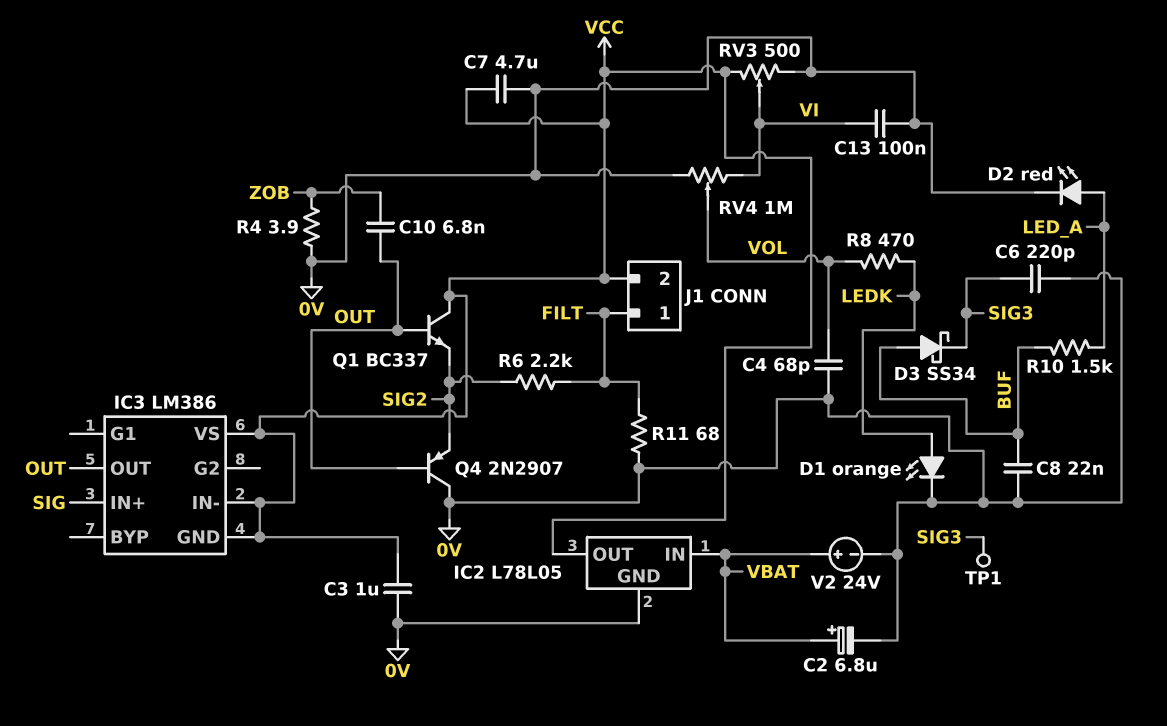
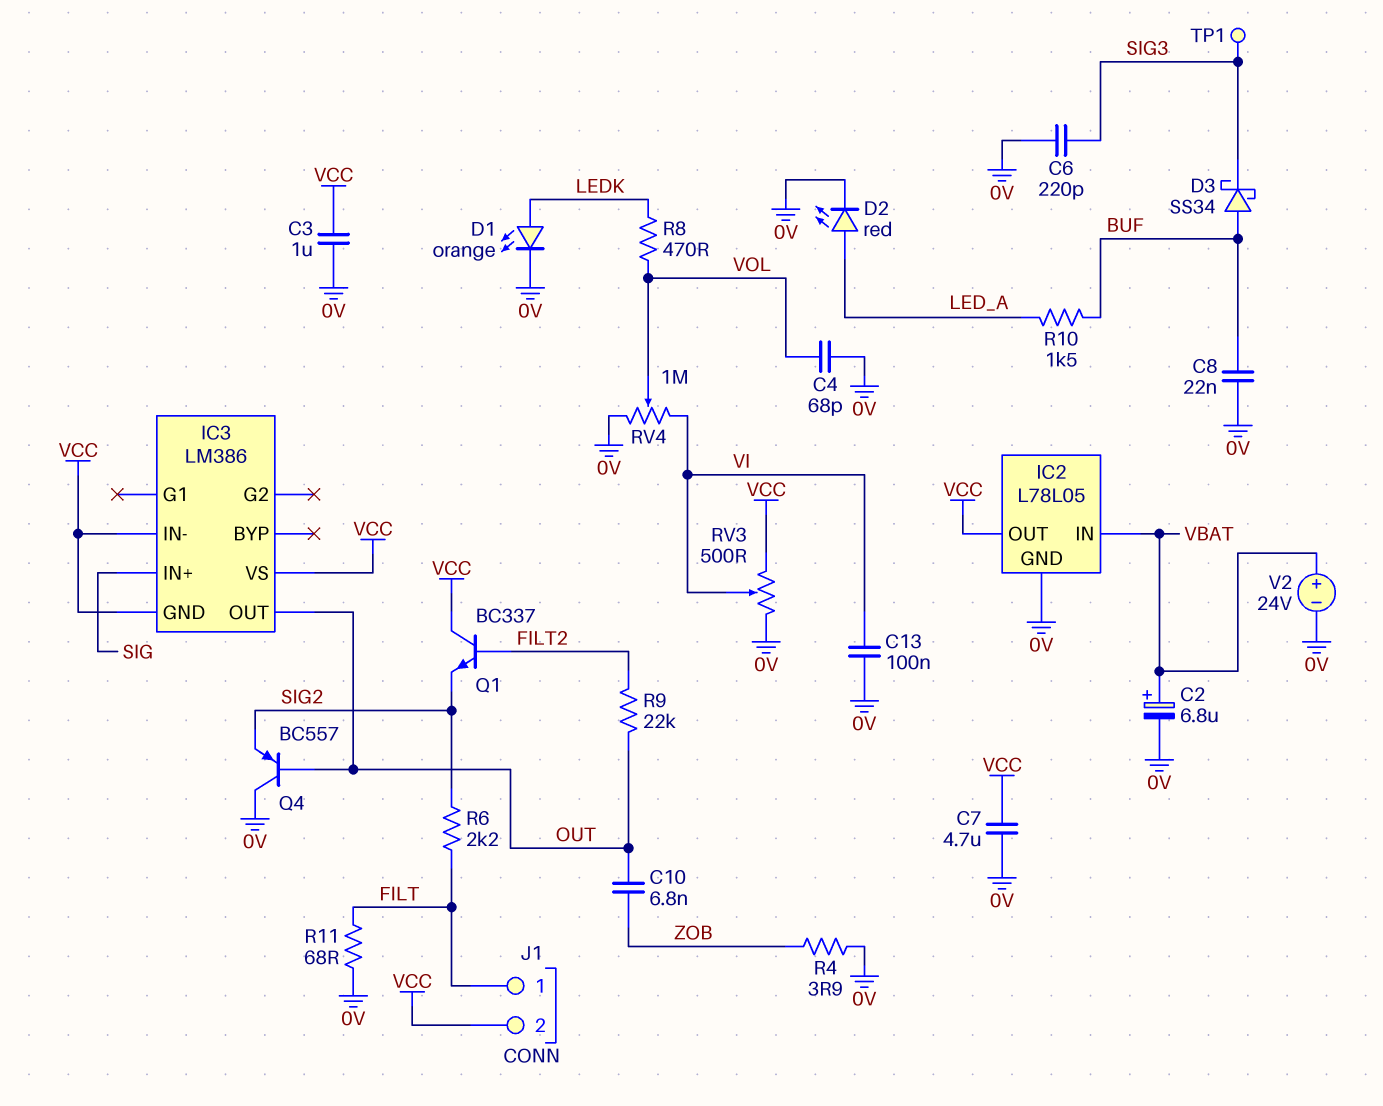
Q1: NPN BC337 (B OUT, C VCC, E SIG2) -> NPN BC337 (B FILT2, C VCC, E SIG2)
Q4: PNP 2N2907 (B OUT, C 0V, E SIG2) -> PNP BC557 (B OUT, C 0V, E SIG2)
R9: none -> 22k (FILT2, OUT)

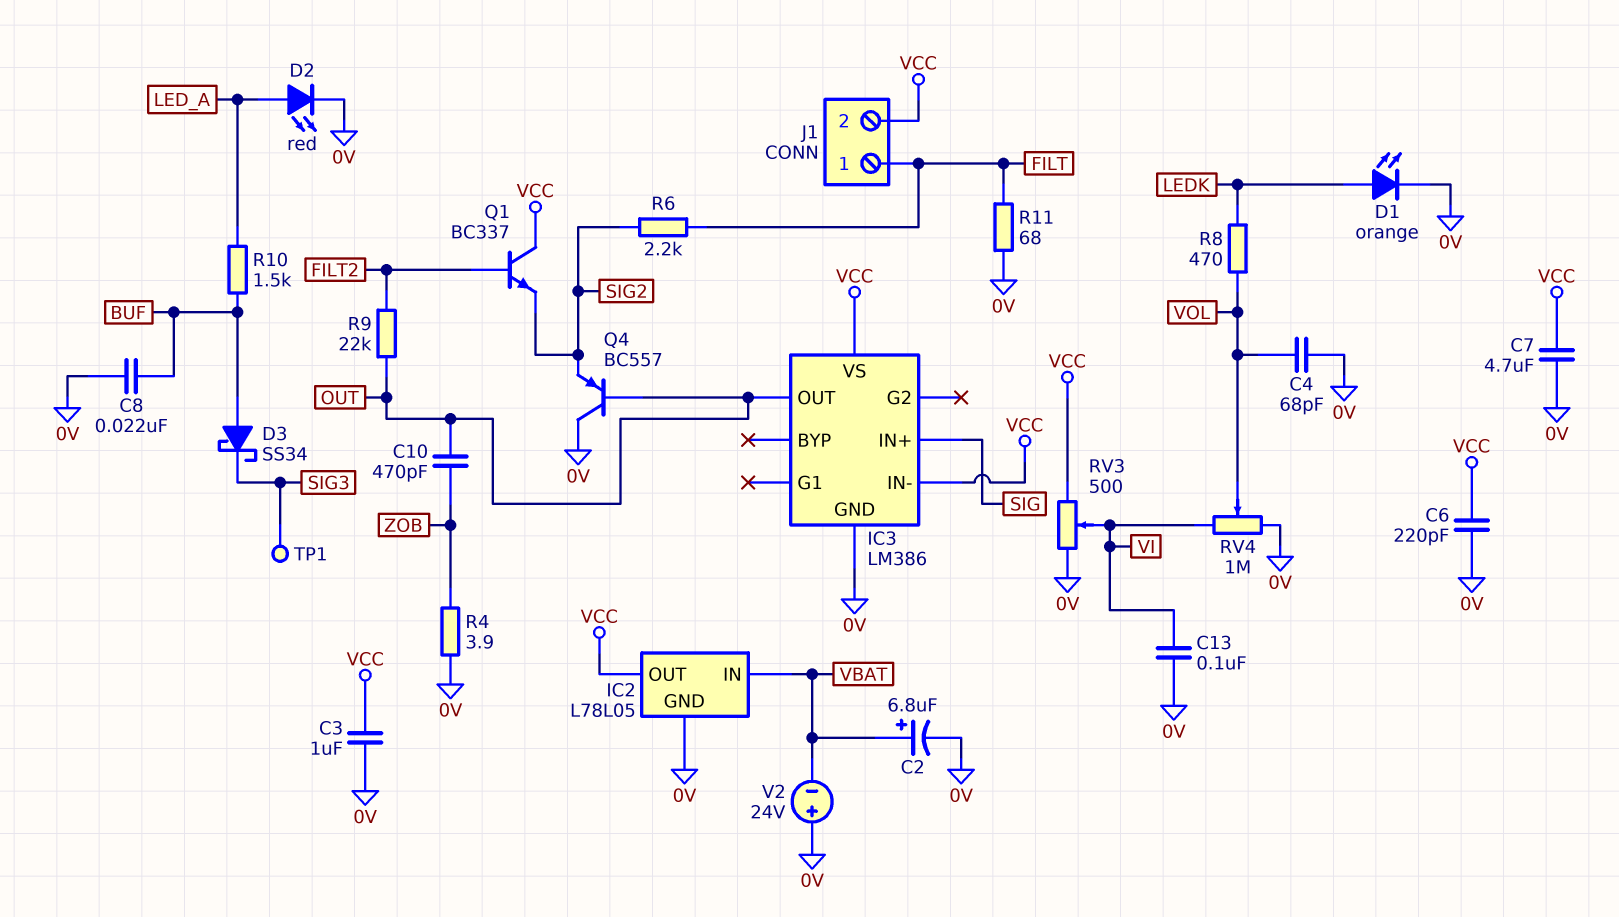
C6: 220pF (0V, SIG3) -> 220pF (0V, VCC)
C10: 6.8nF (OUT, ZOB) -> 470pF (OUT, ZOB)
IC3 pin GND: VCC -> 0V
V2: 24V (plus VBAT, minus 0V) -> 24V (plus 0V, minus VBAT)

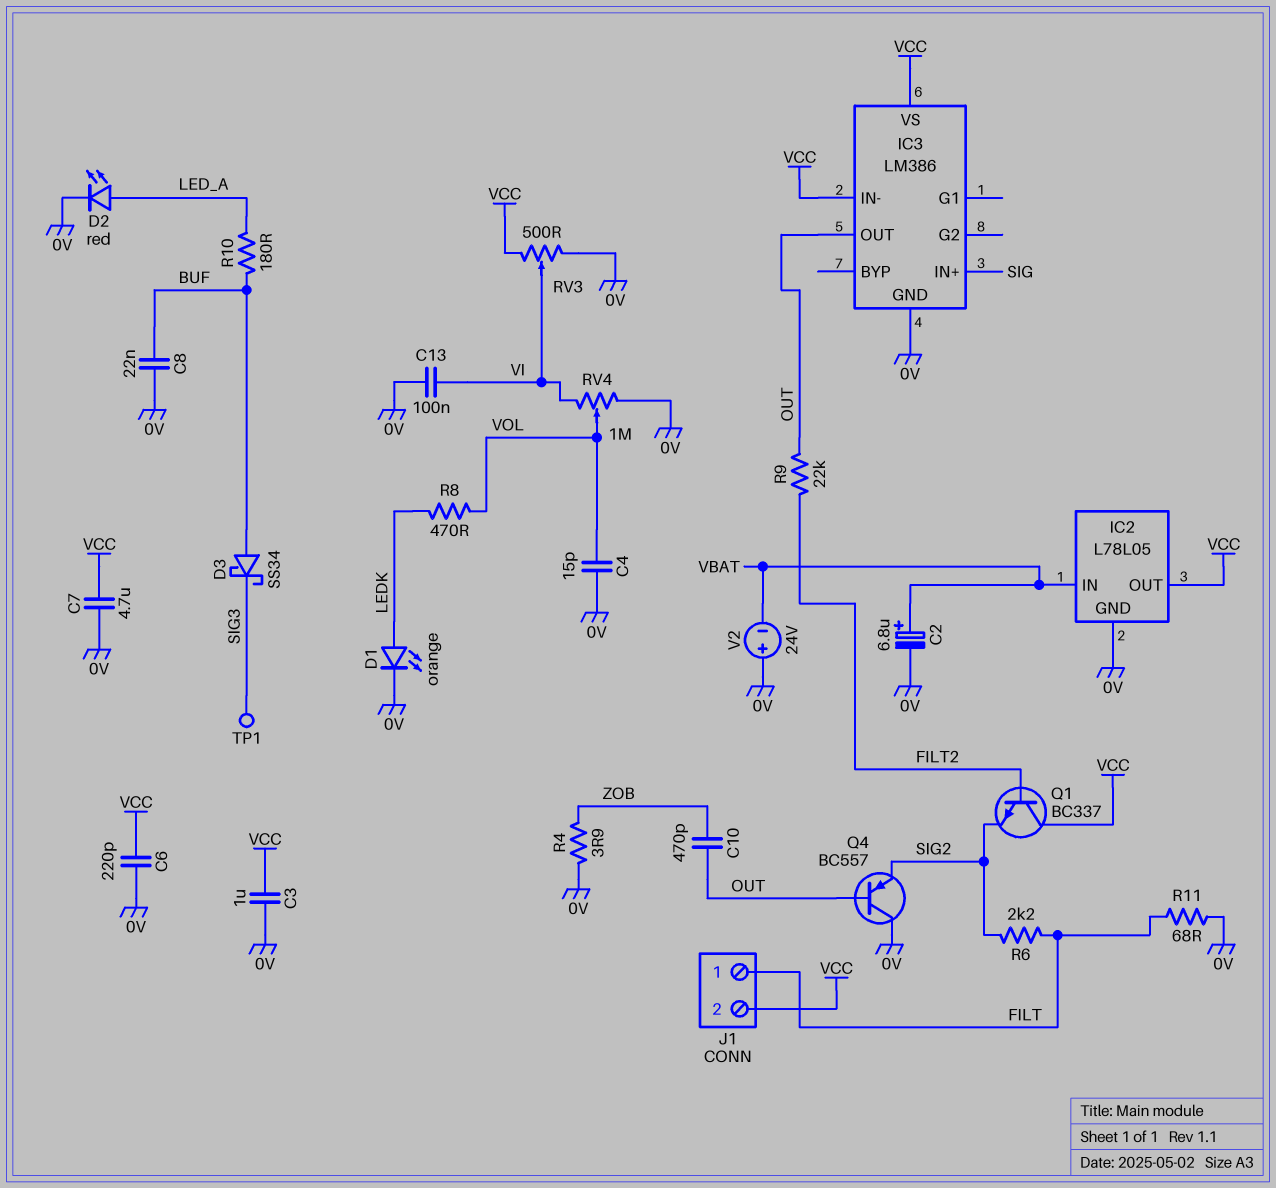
C4: 68pF (0V, VOL) -> 15pF (0V, VOL)
R10: 1.5k (BUF, LED_A) -> 180 (BUF, LED_A)

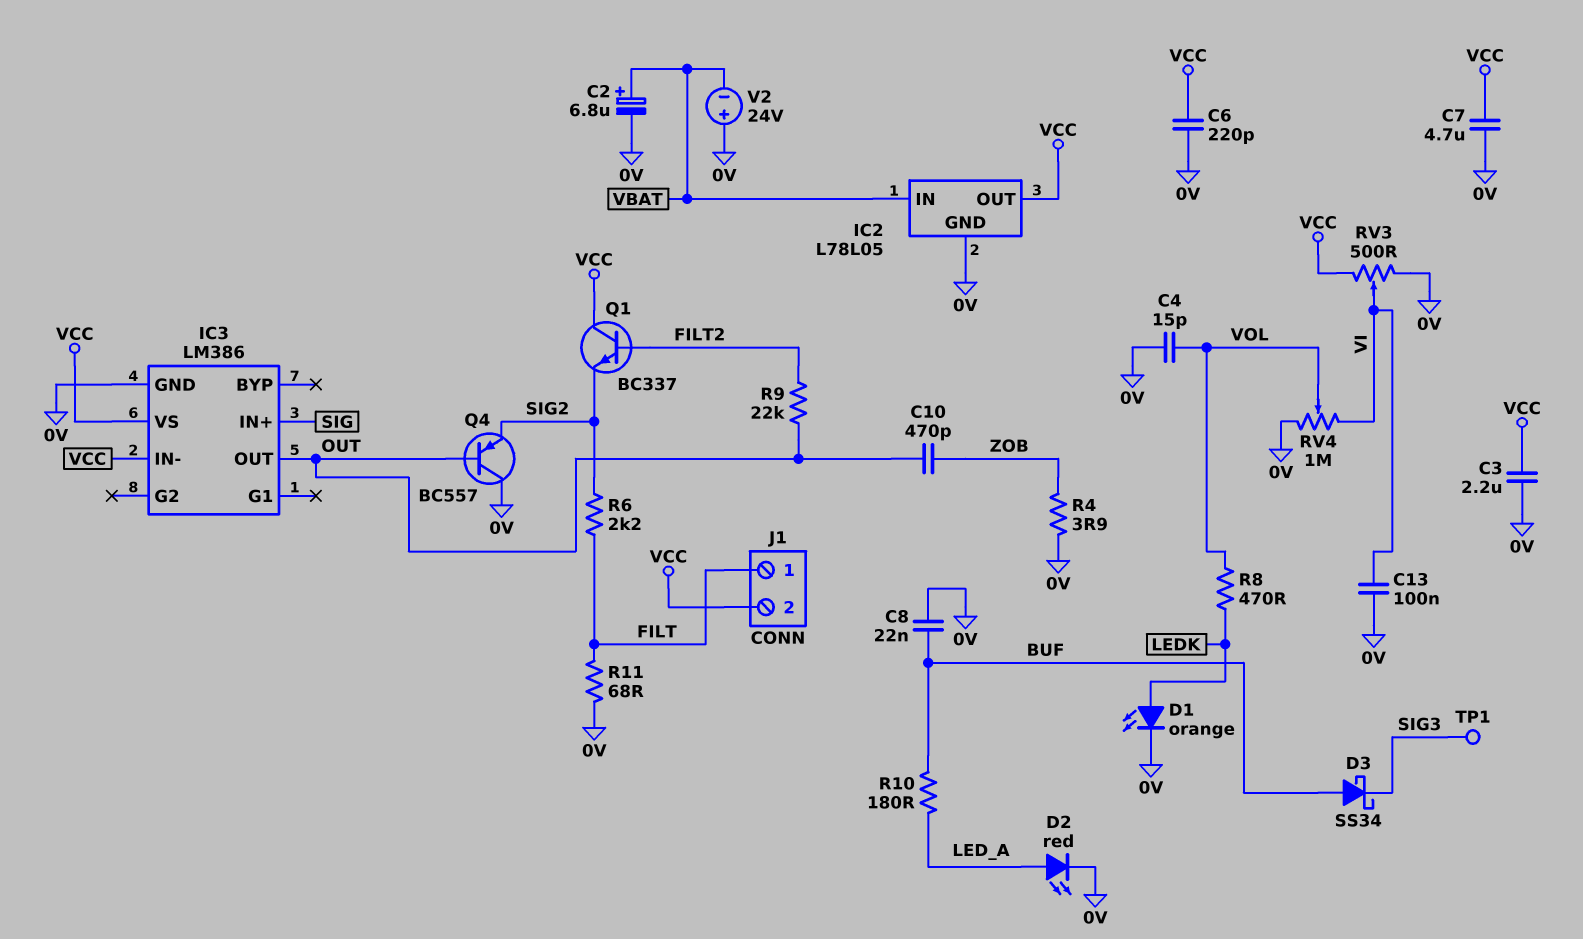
C3: 1uF (0V, VCC) -> 2.2uF (0V, VCC)

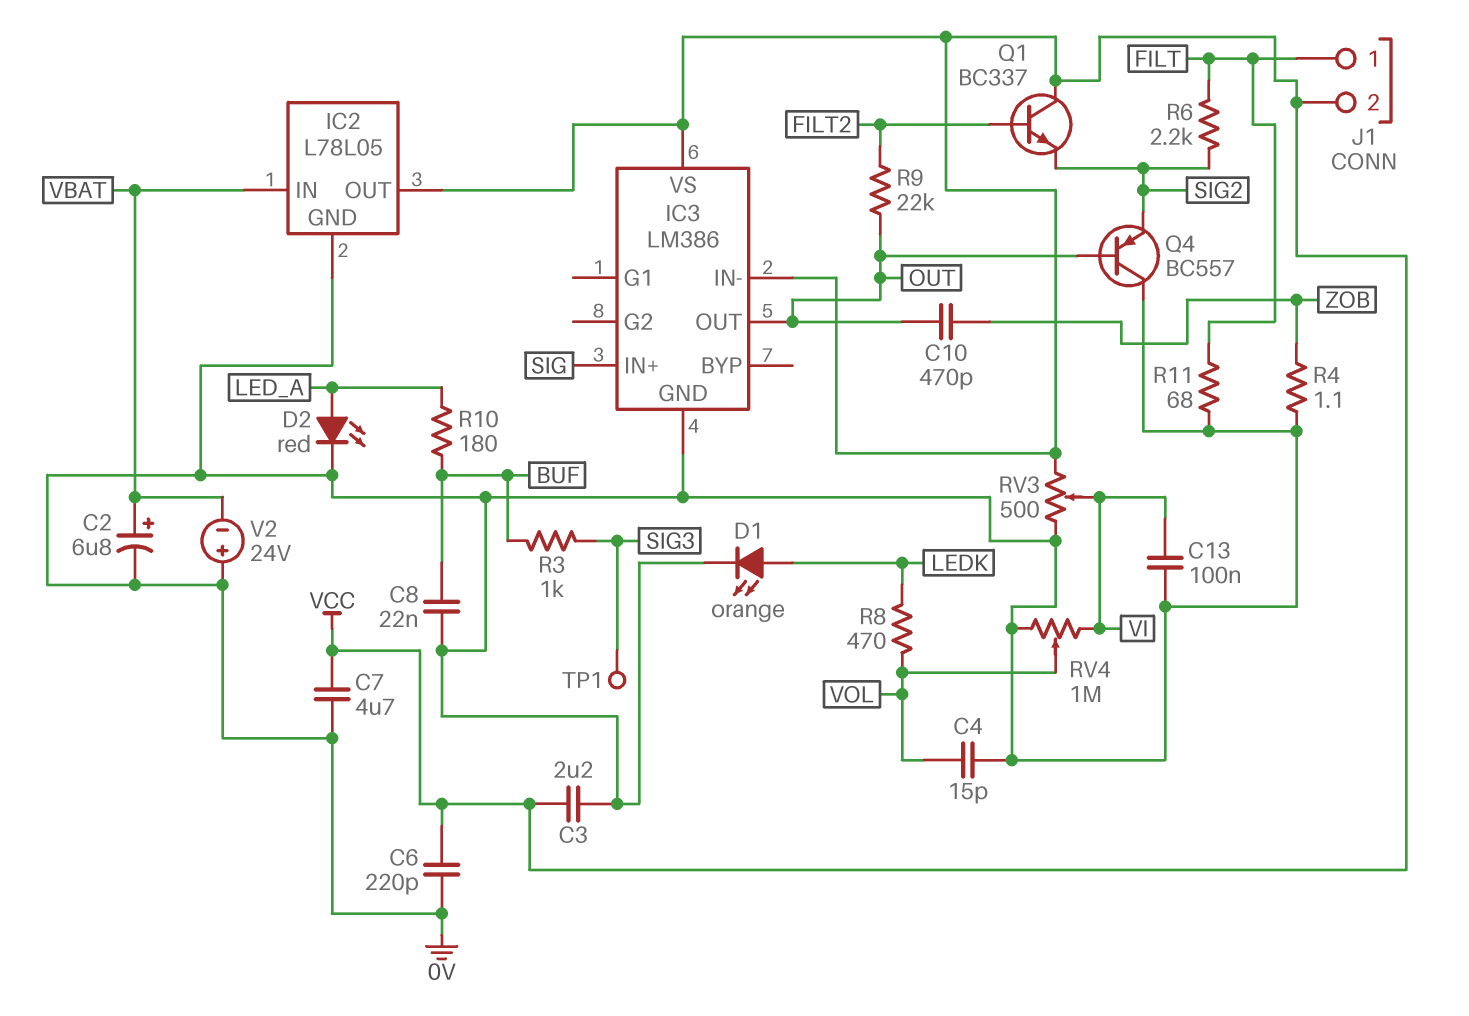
D3: schottky SS34 (A BUF, K SIG3) -> none
R3: none -> 1k (BUF, SIG3)
R4: 3.9 (0V, ZOB) -> 1.1 (0V, ZOB)

